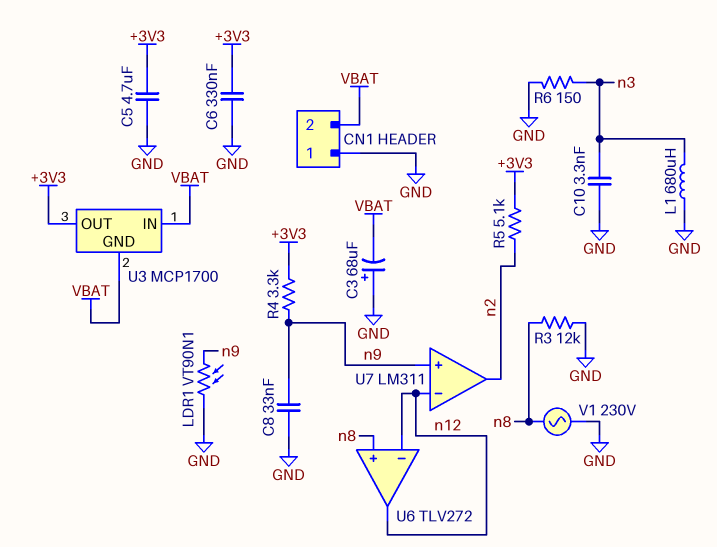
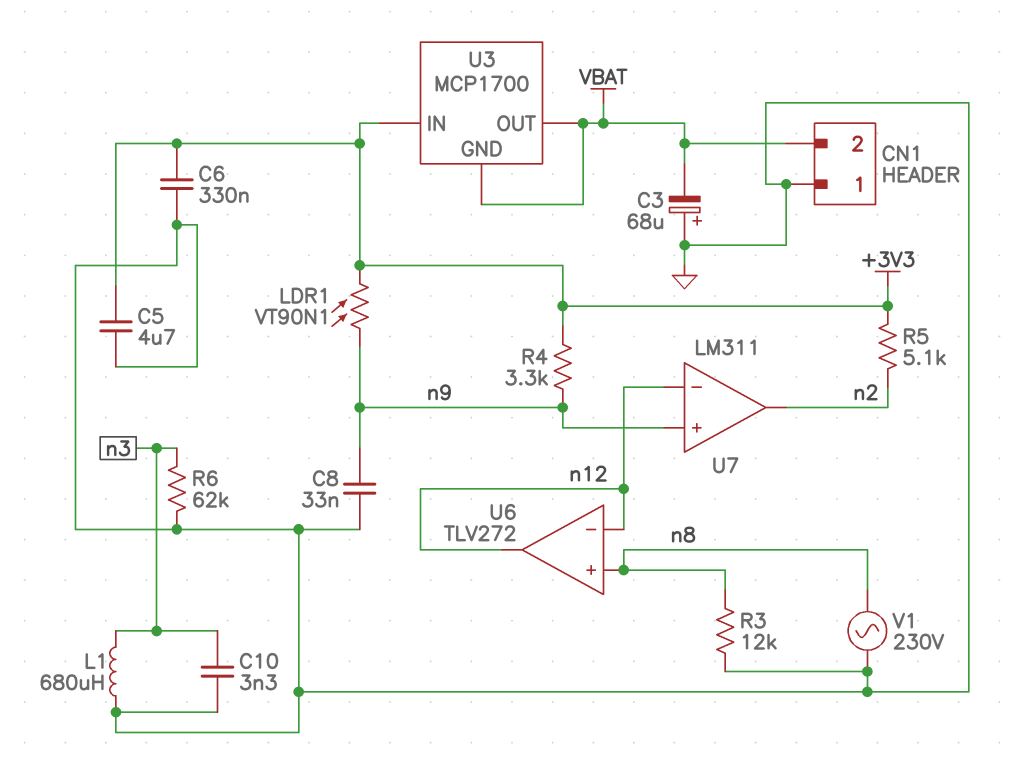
LDR1: VT90N1 (GND, n9) -> VT90N1 (+3V3, n9)
R6: 150 (GND, n3) -> 62k (GND, n3)
U3 pin IN: VBAT -> +3V3
U3 pin OUT: +3V3 -> VBAT

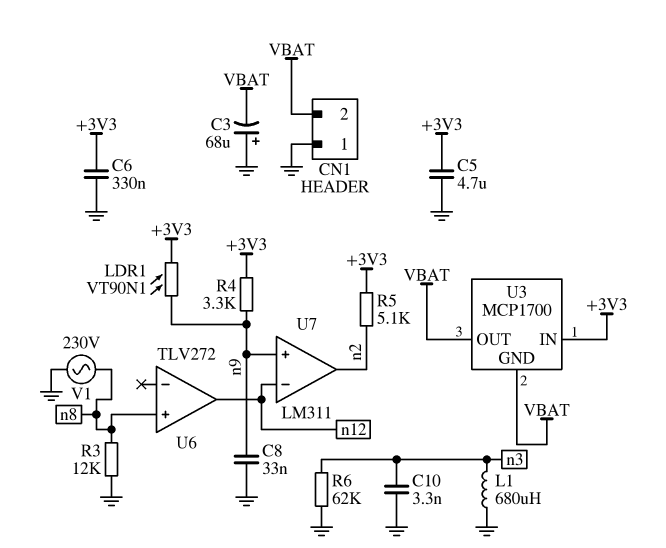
U6 pin in-: n12 -> none

